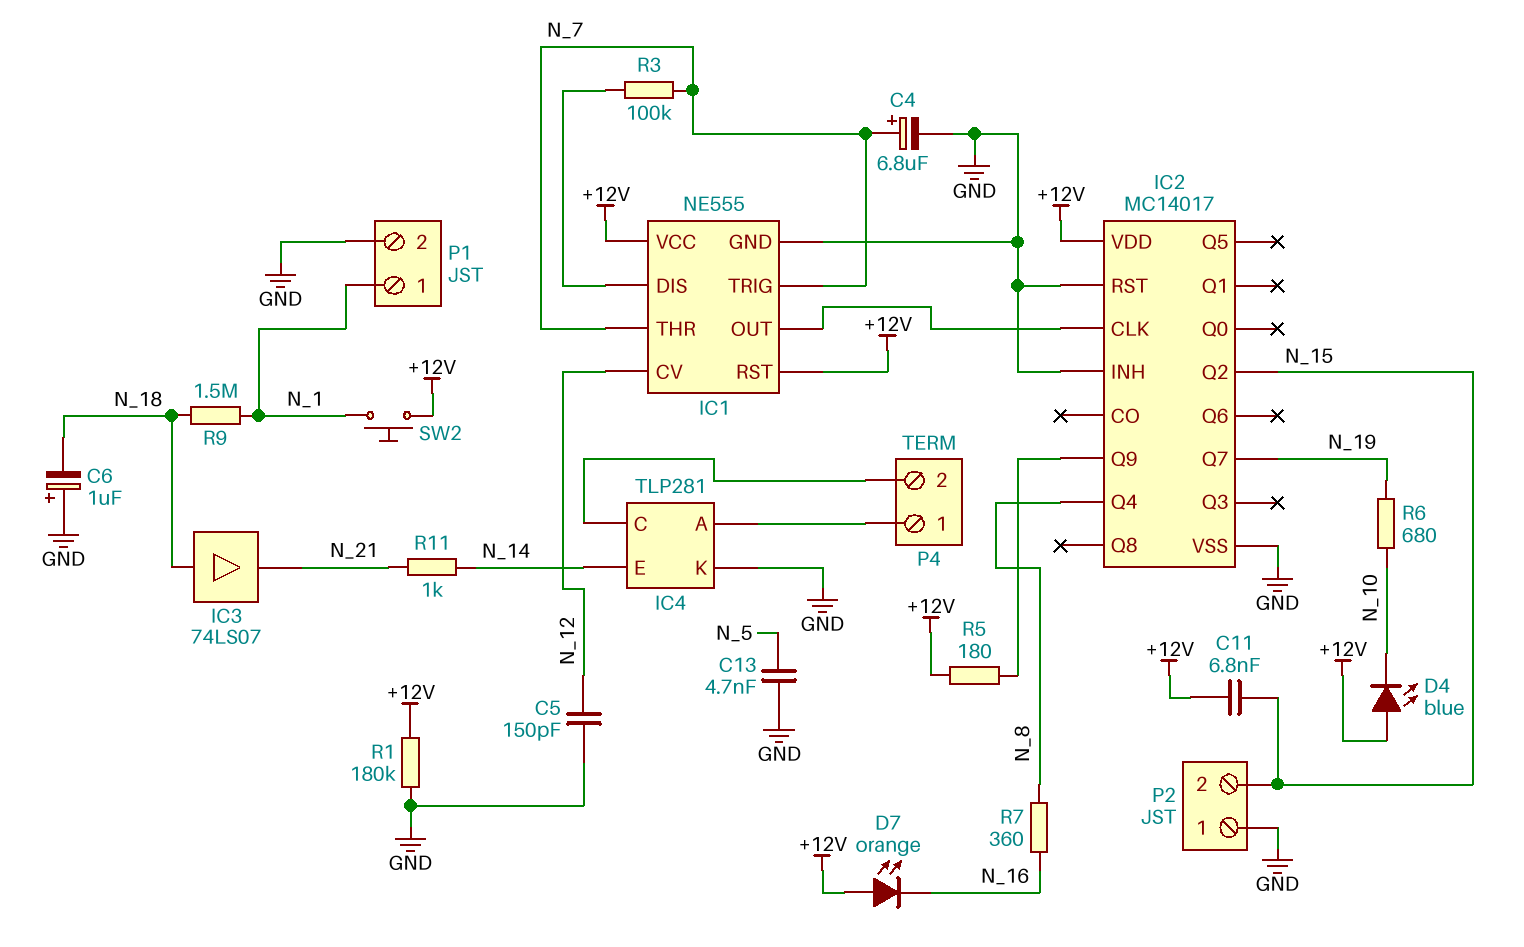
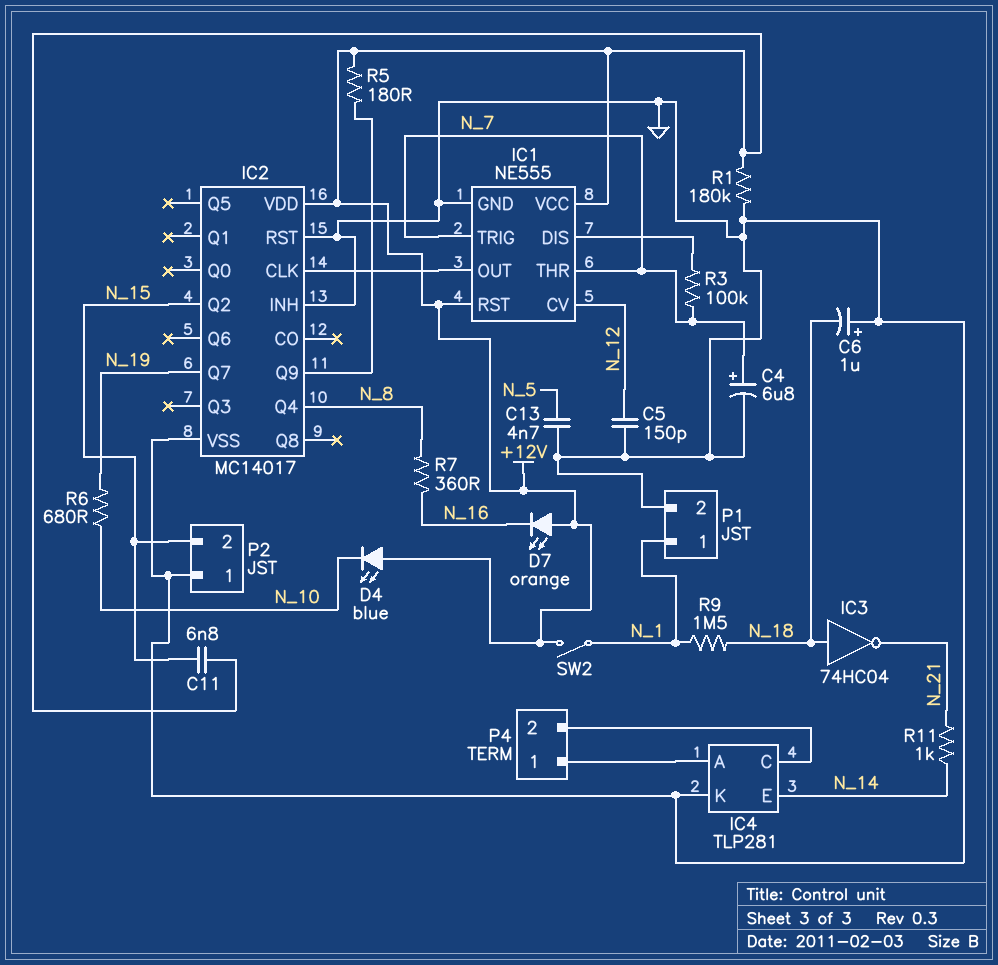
IC3: buffer 74LS07 (in N_18, out N_21) -> NOT 74HC04 (in N_18, out N_21)
SW2: button (+12V, N_1) -> switch (+12V, N_1)

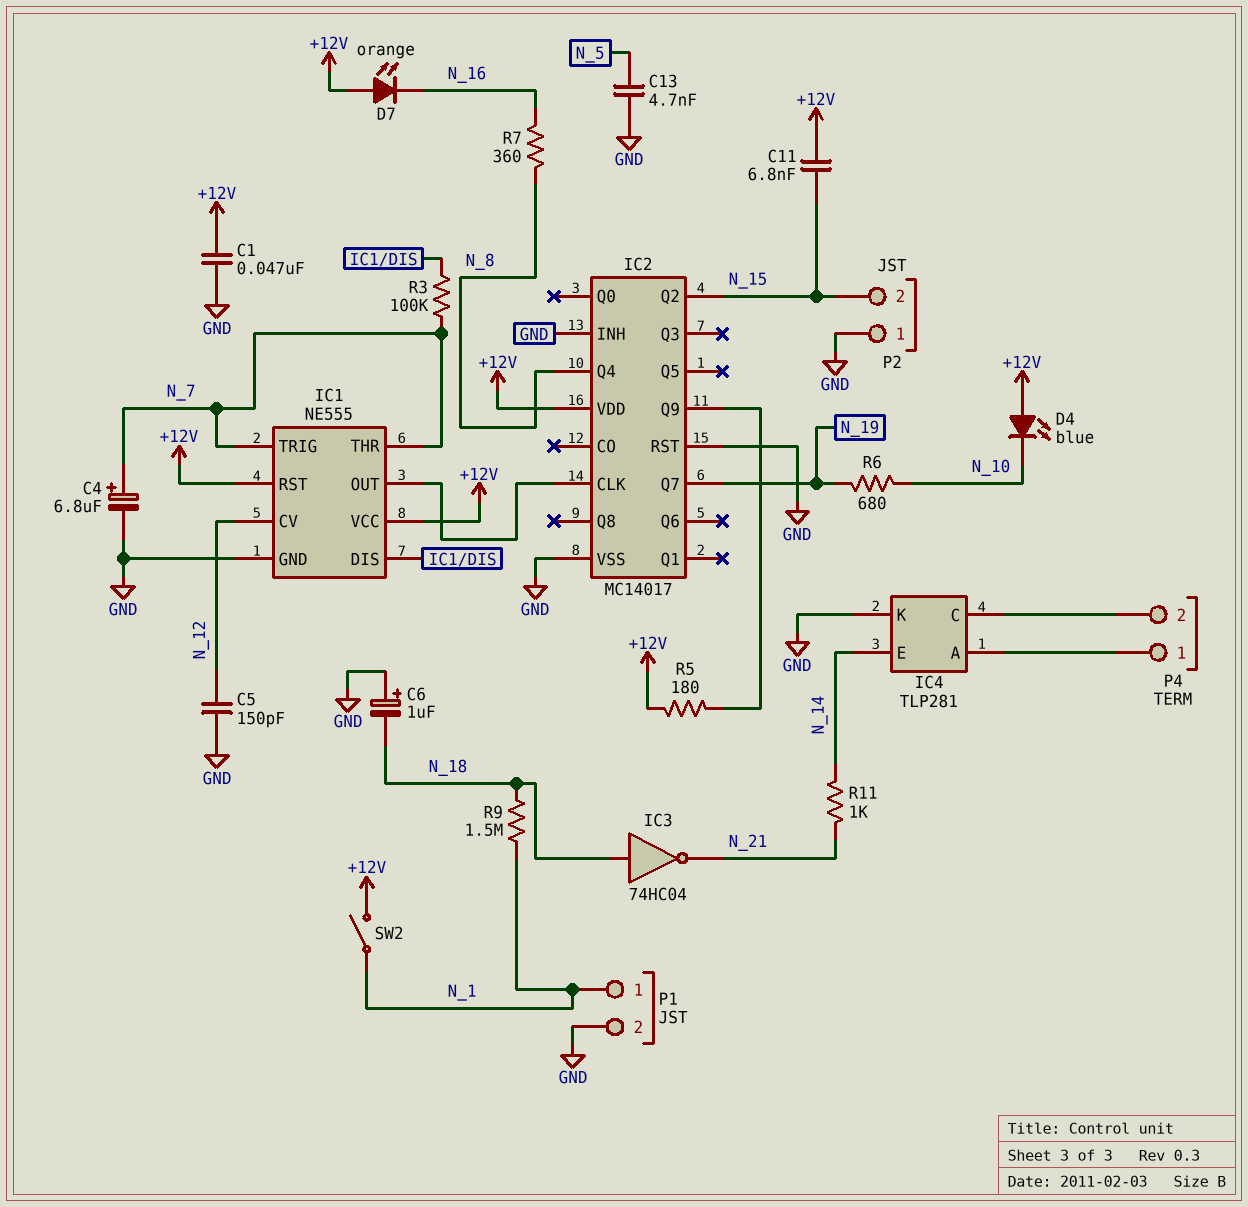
C1: none -> 47nF (+12V, GND)
R1: 180k (+12V, GND) -> none

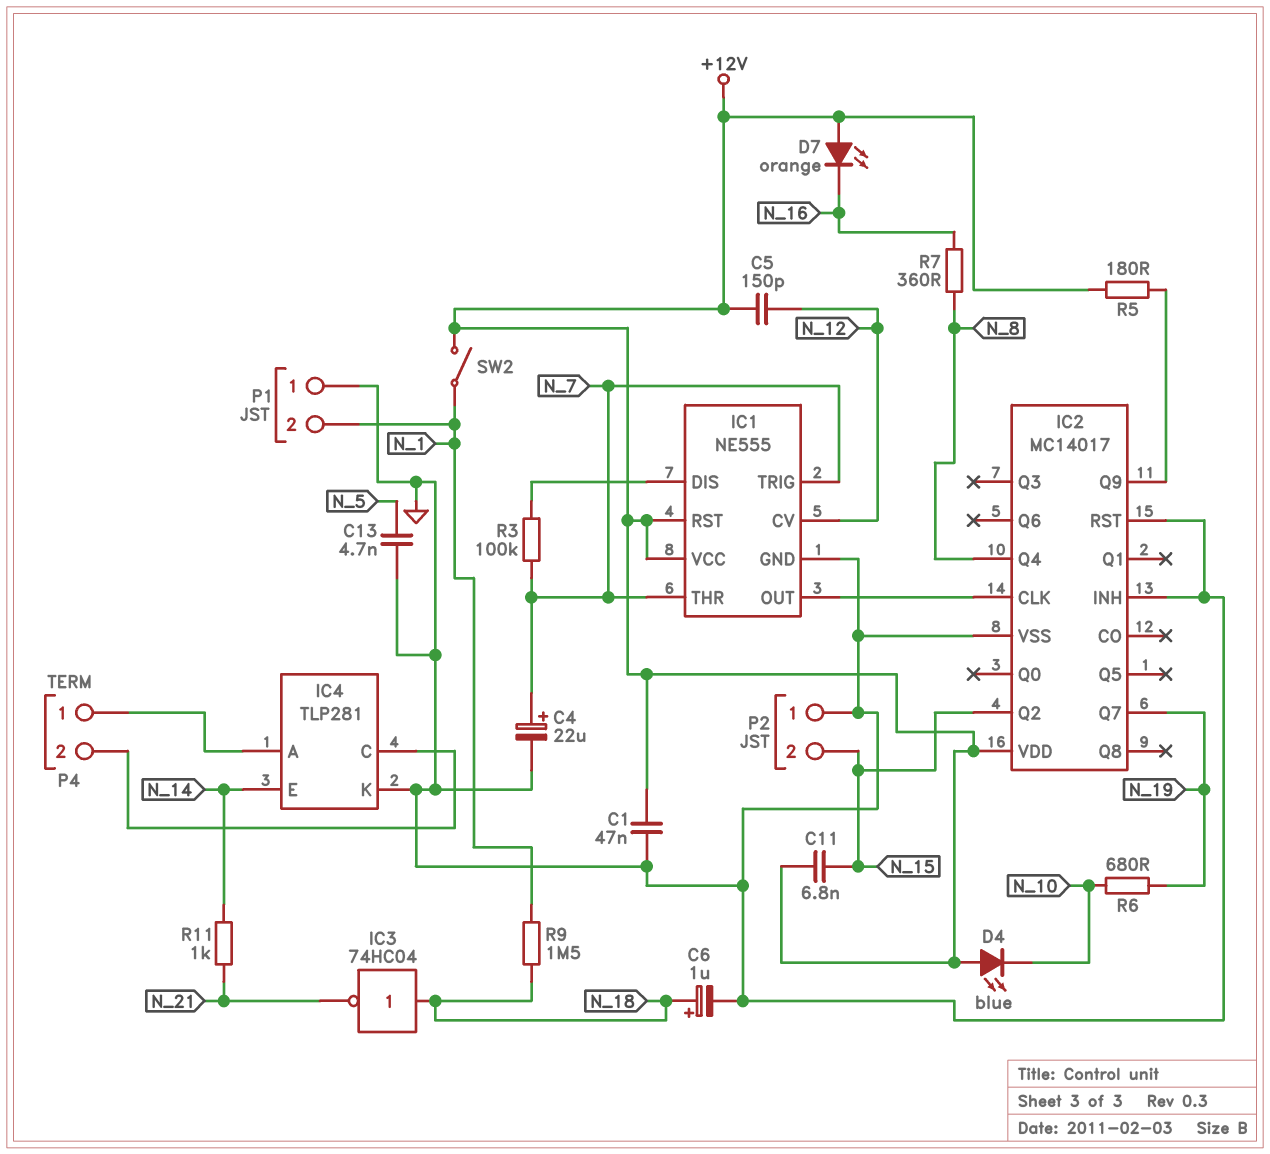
C4: 6.8uF (plus N_7, minus GND) -> 22uF (plus N_7, minus GND)
C5: 150pF (GND, N_12) -> 150pF (+12V, N_12)
C6: 1uF (plus GND, minus N_18) -> 1uF (plus N_18, minus GND)
P1 pin 1: N_1 -> GND
P1 pin 2: GND -> N_1

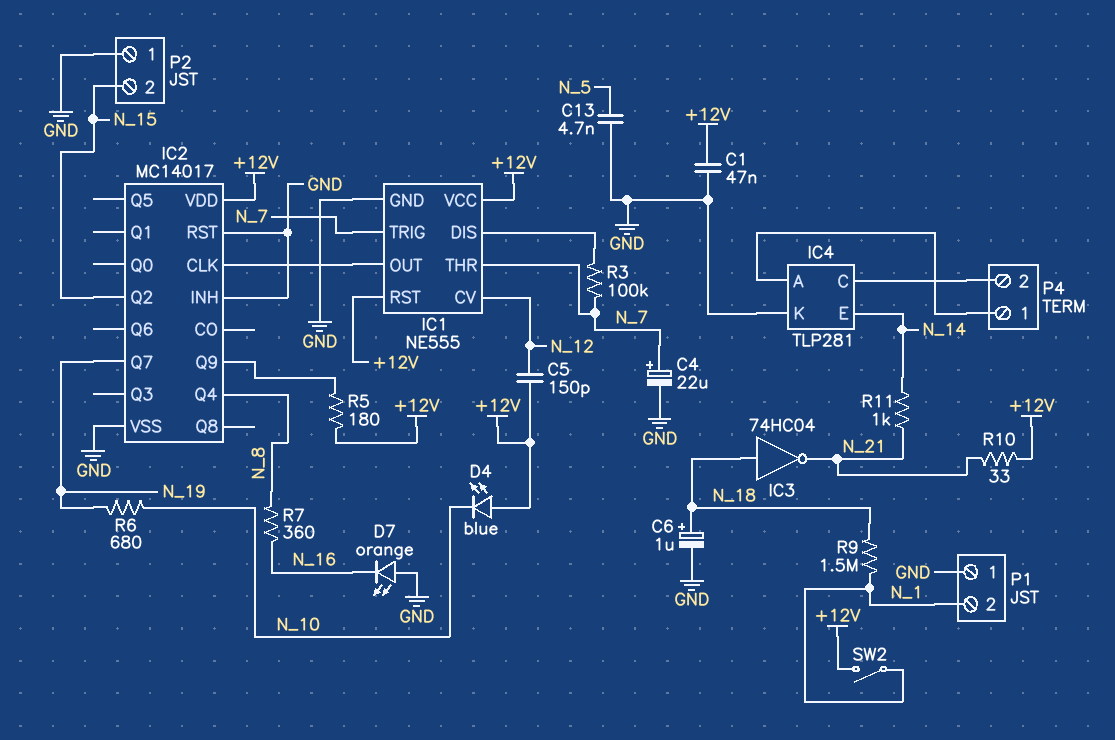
C11: 6.8nF (+12V, N_15) -> none
D7: LED orange (A +12V, K N_16) -> LED orange (A GND, K N_16)
R10: none -> 33 (+12V, N_21)

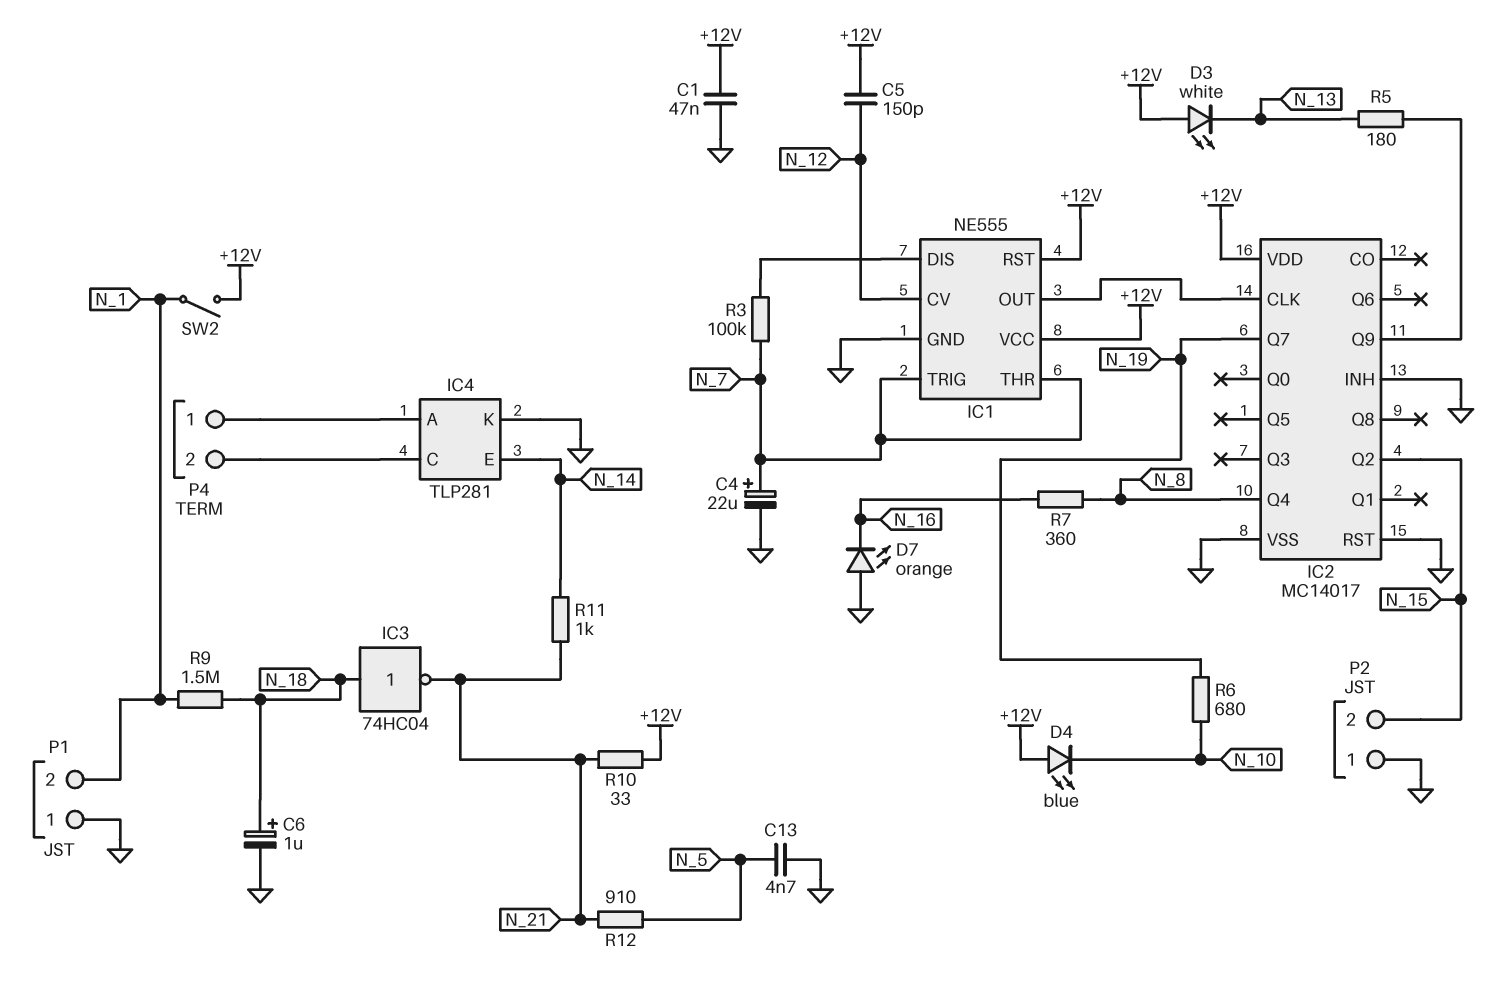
D3: none -> LED white (A +12V, K N_13)
R5: 180 (+12V, IC2/Q9) -> 180 (IC2/Q9, N_13)
R12: none -> 910 (N_5, N_21)

